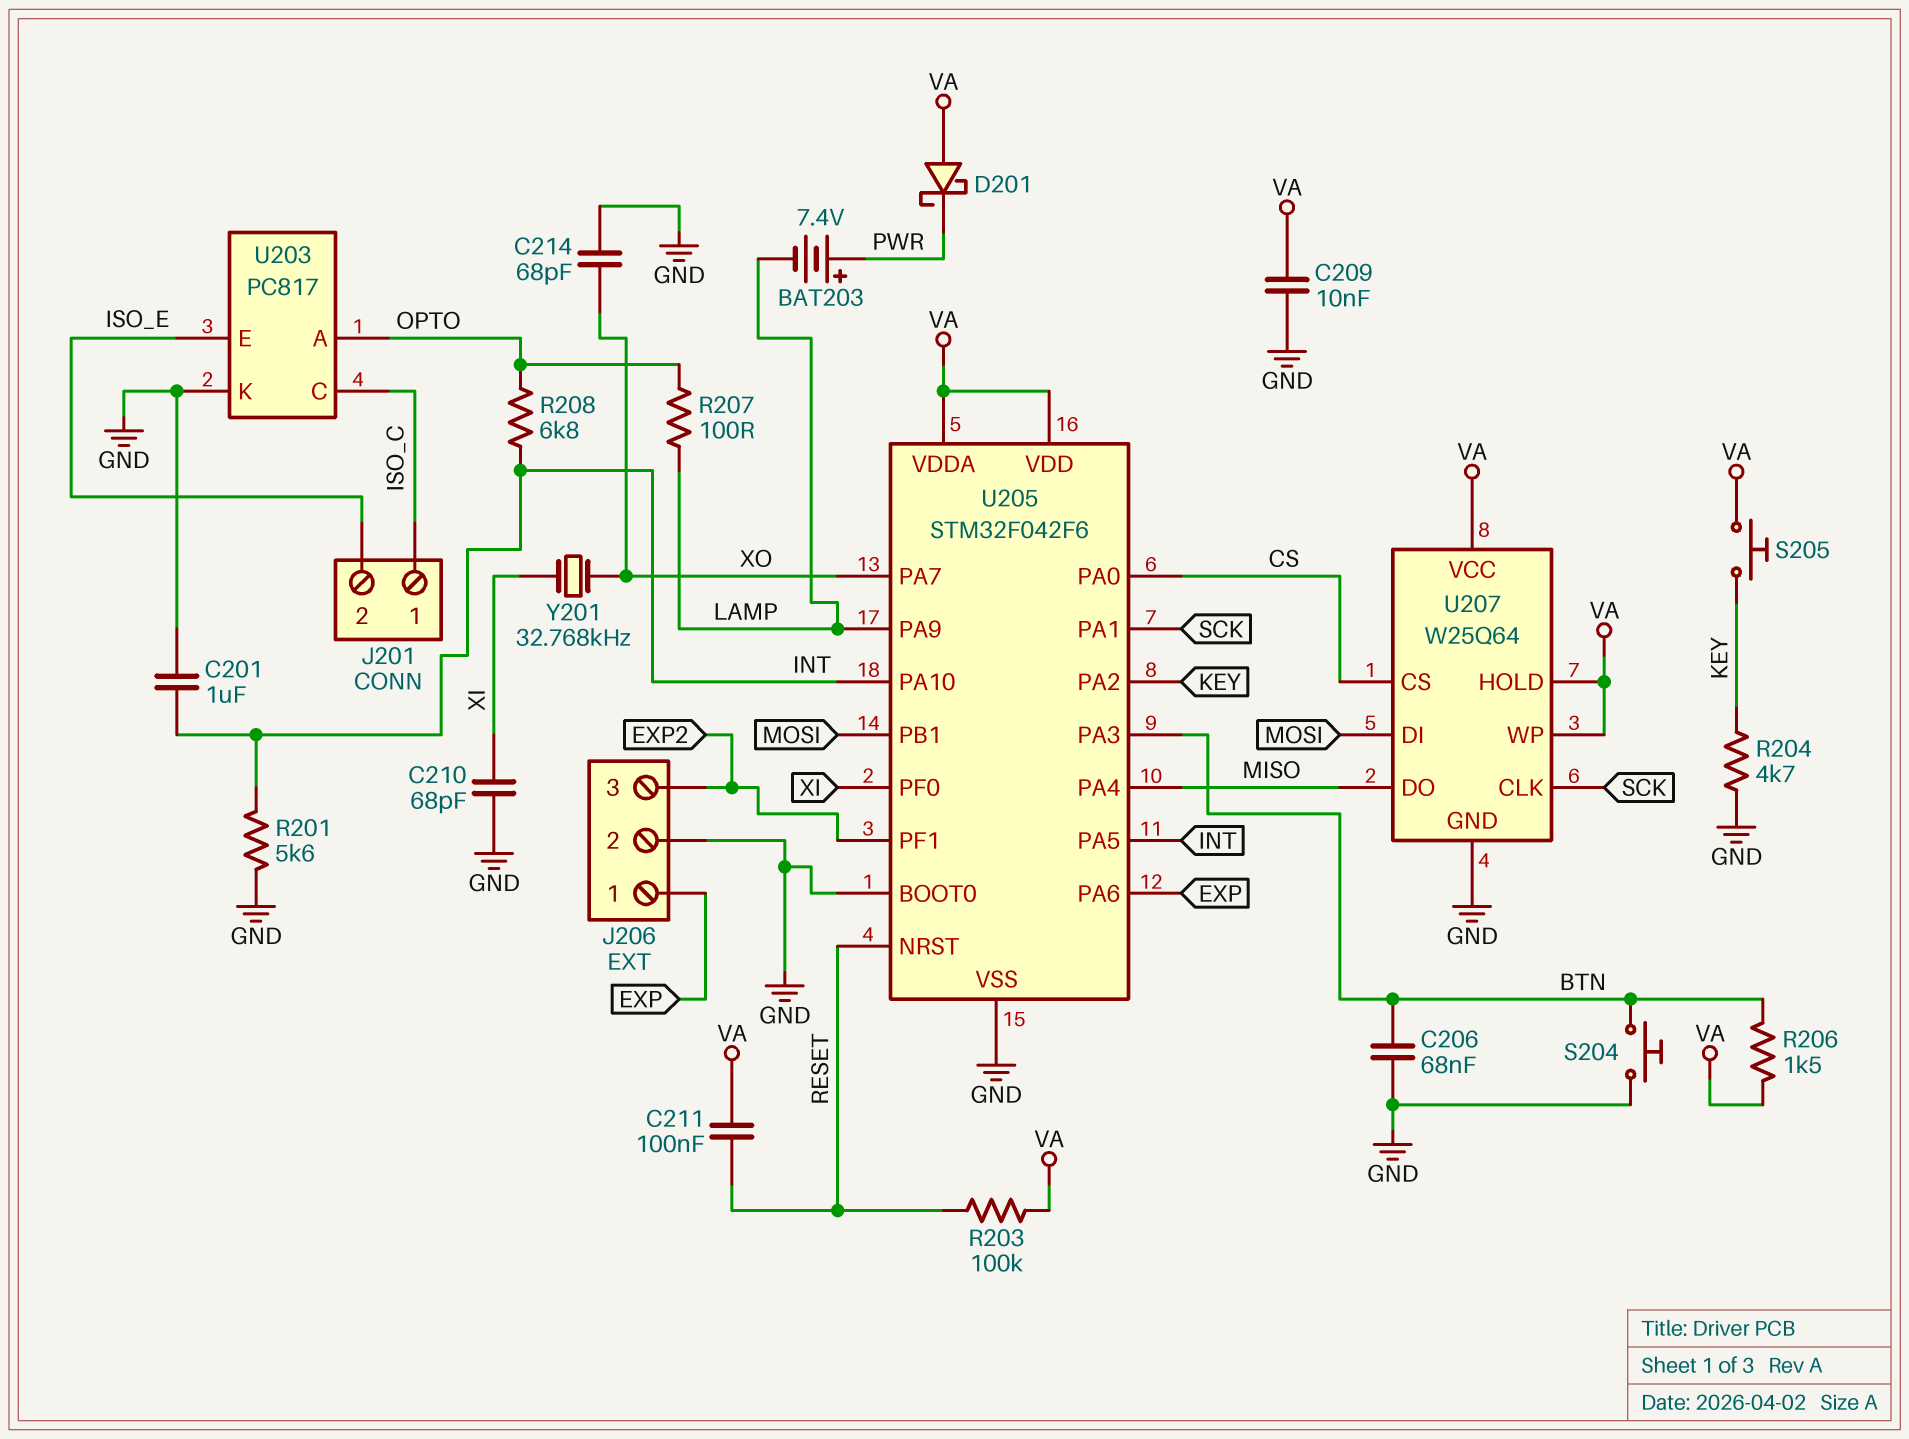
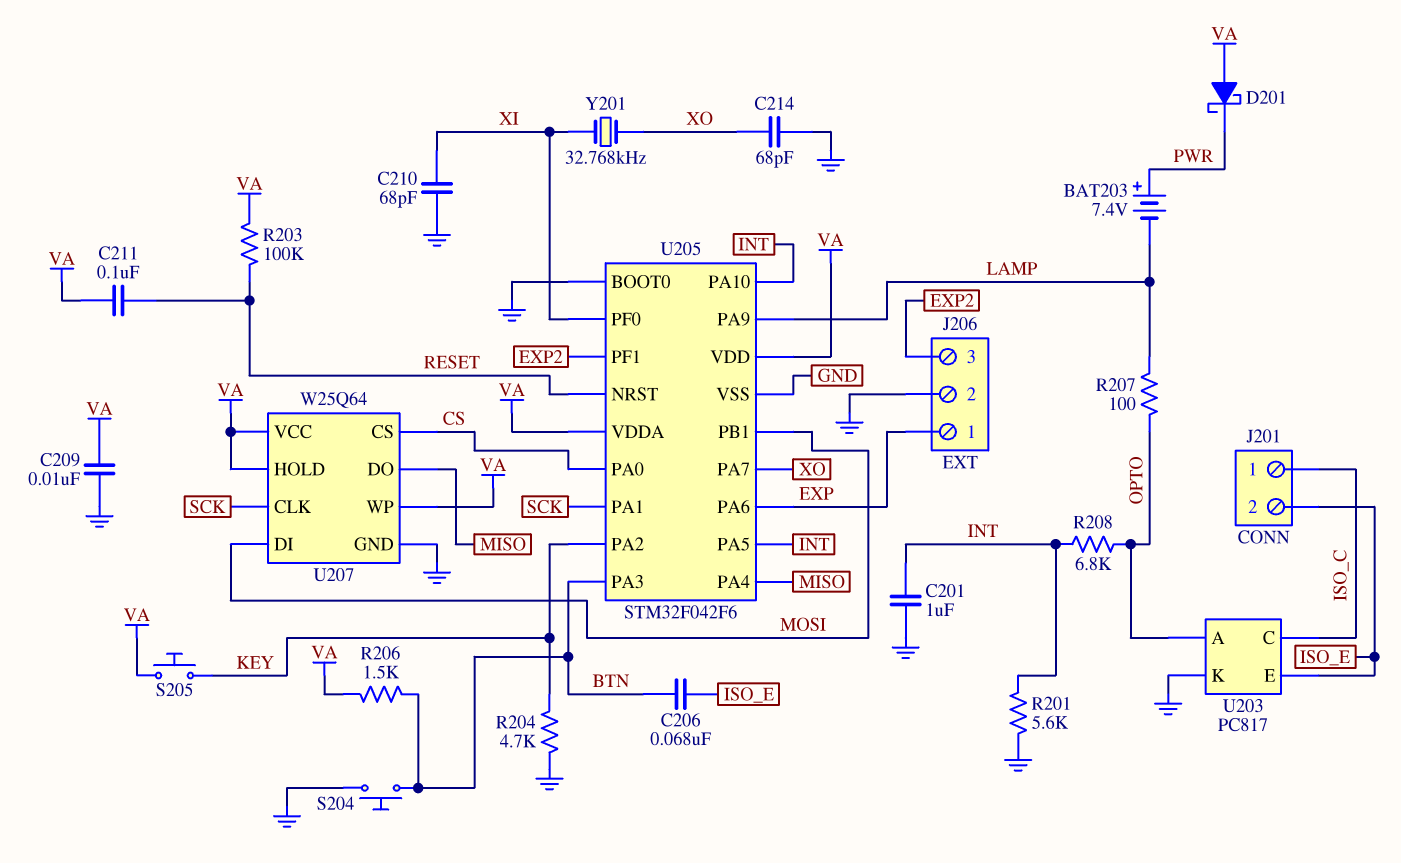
C206: 68nF (BTN, GND) -> 68nF (BTN, ISO_E)

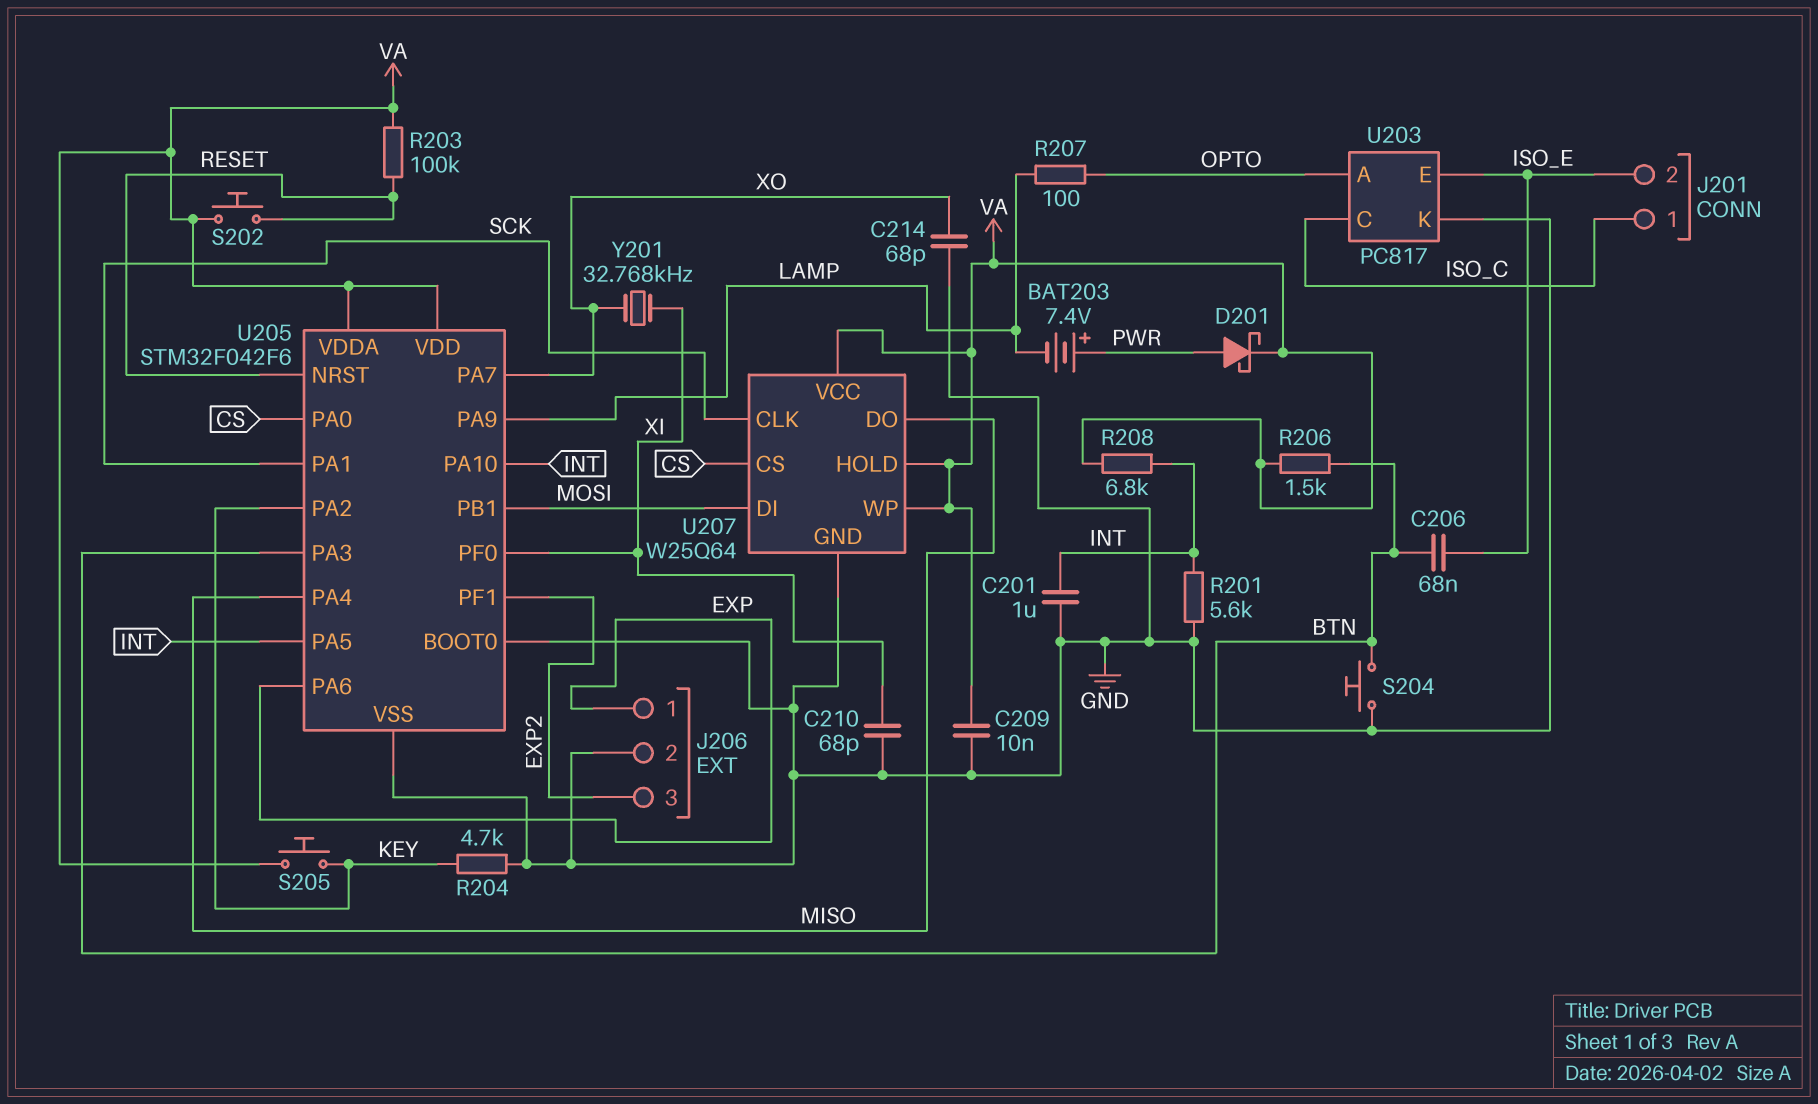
C211: 100nF (RESET, VA) -> none
D201: schottky (A VA, K PWR) -> schottky (A PWR, K VA)
R208: 6.8k (INT, OPTO) -> 6.8k (INT, VA)
S202: none -> button (RESET, VA)

